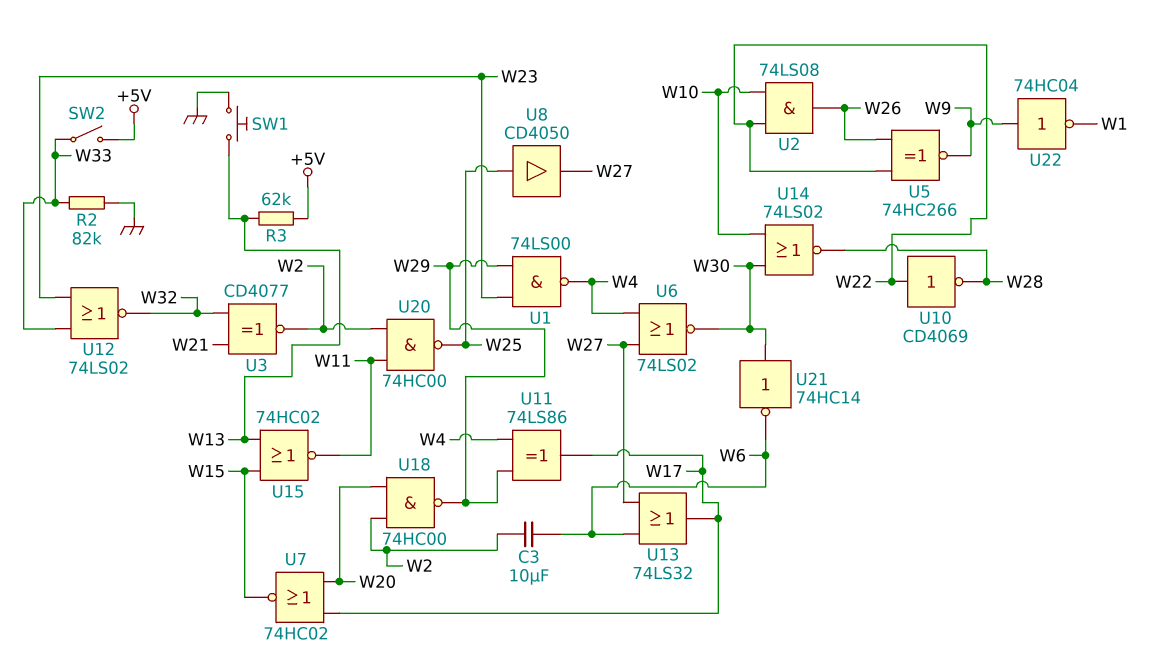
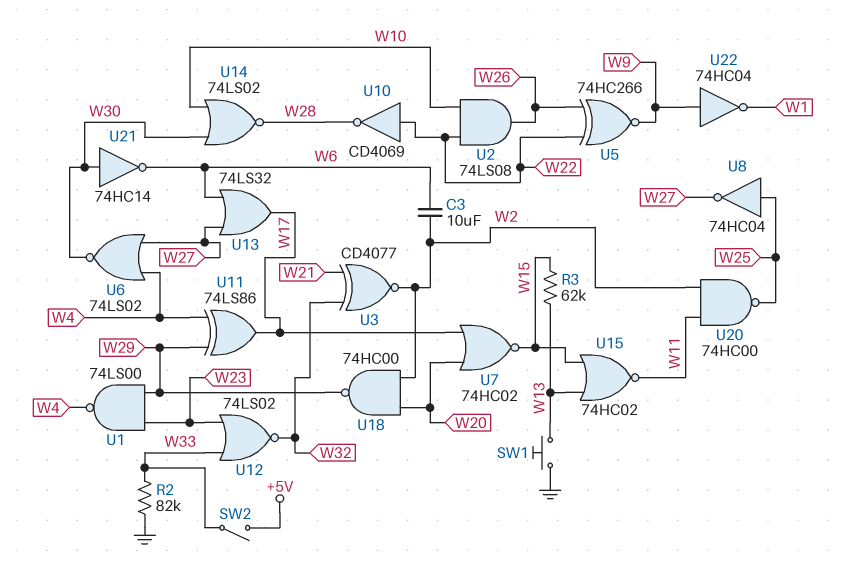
R3: 62k (+5V, W13) -> 62k (W13, W15)
U8: buffer CD4050 (in W25, out W27) -> NOT 74HC04 (in W25, out W27)

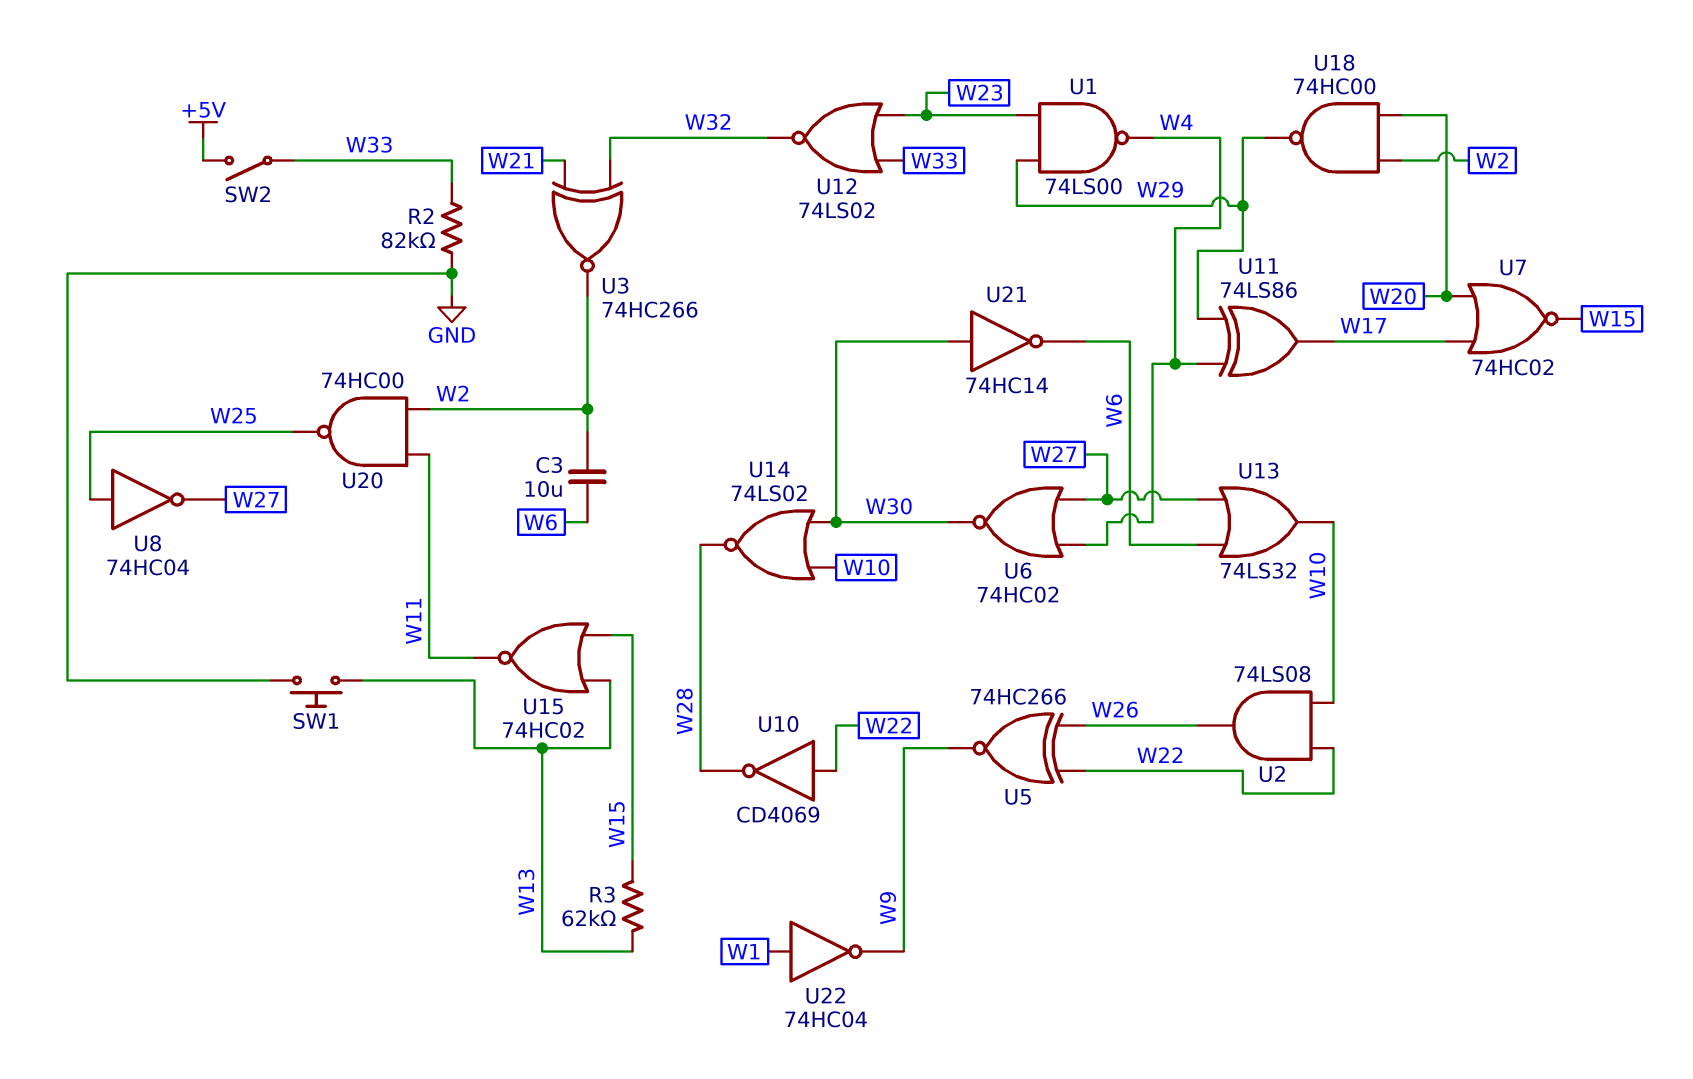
U3: XNOR CD4077 (in W21, in W32, out W2) -> XNOR 74HC266 (in W21, in W32, out W2)
U6: NOR 74LS02 (in W4, in W27, out W30) -> NOR 74HC02 (in W4, in W27, out W30)
U13: OR 74LS32 (in W6, in W27, out W17) -> OR 74LS32 (in W6, in W27, out W10)
U22: NOT 74HC04 (in W9, out W1) -> NOT 74HC04 (in W1, out W9)

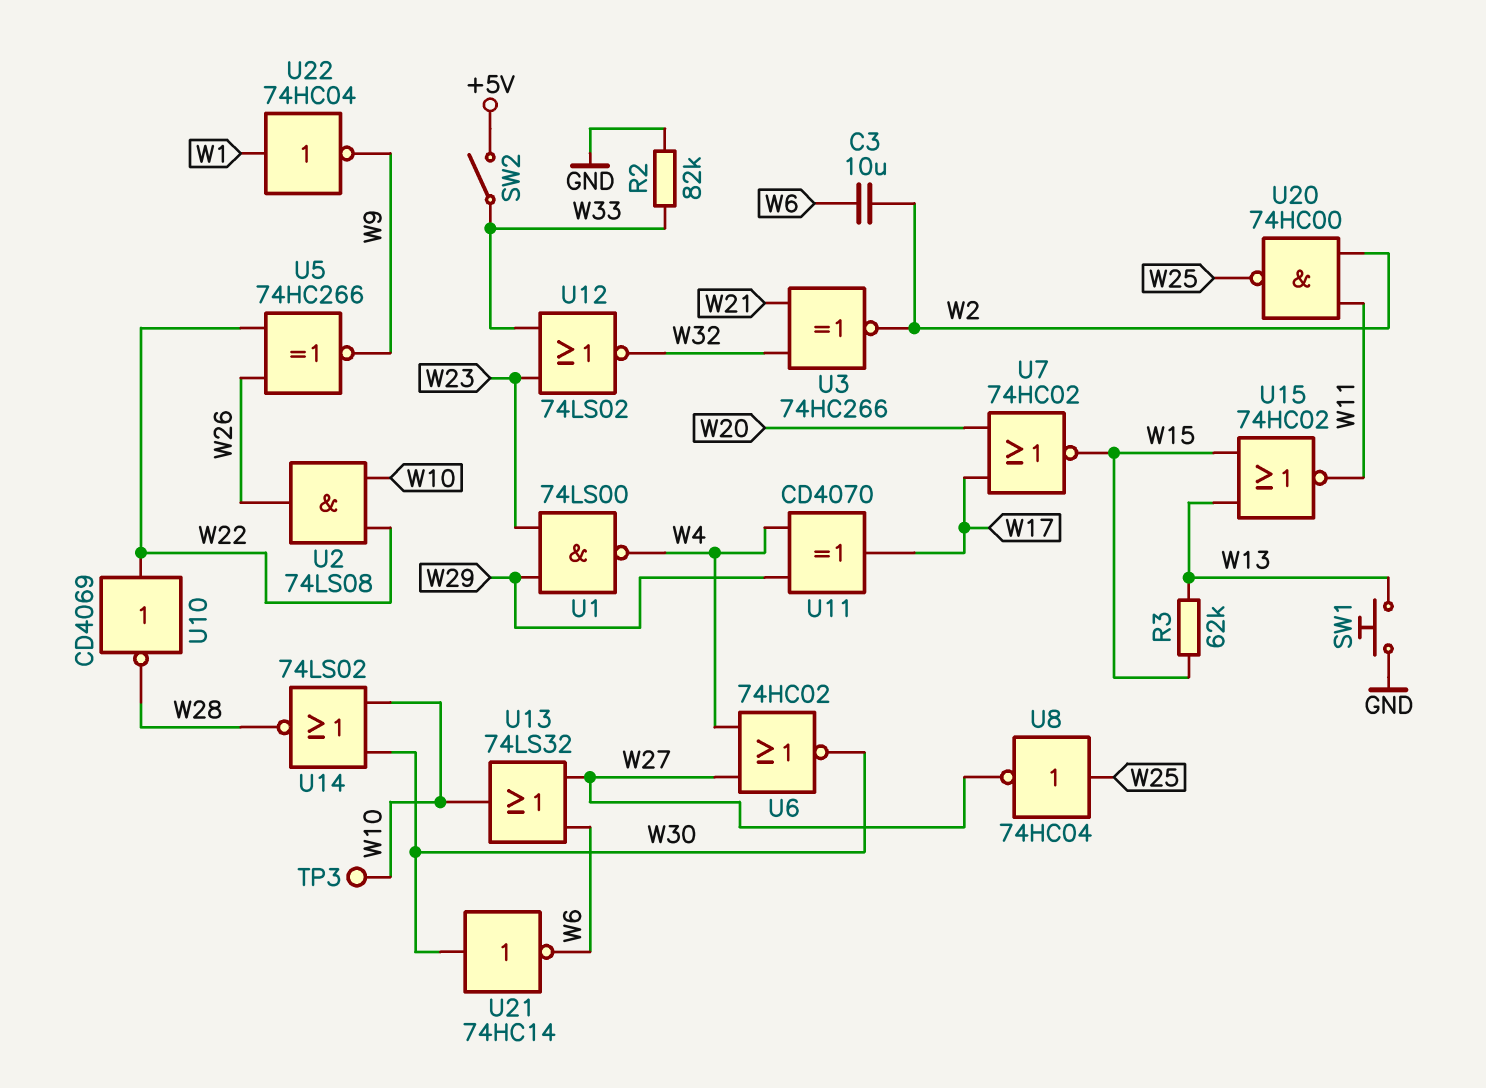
TP3: none -> test point (W10)
U11: XOR 74LS86 (in W4, in W29, out W17) -> XOR CD4070 (in W4, in W29, out W17)
U18: NAND 74HC00 (in W2, in W20, out W29) -> none

